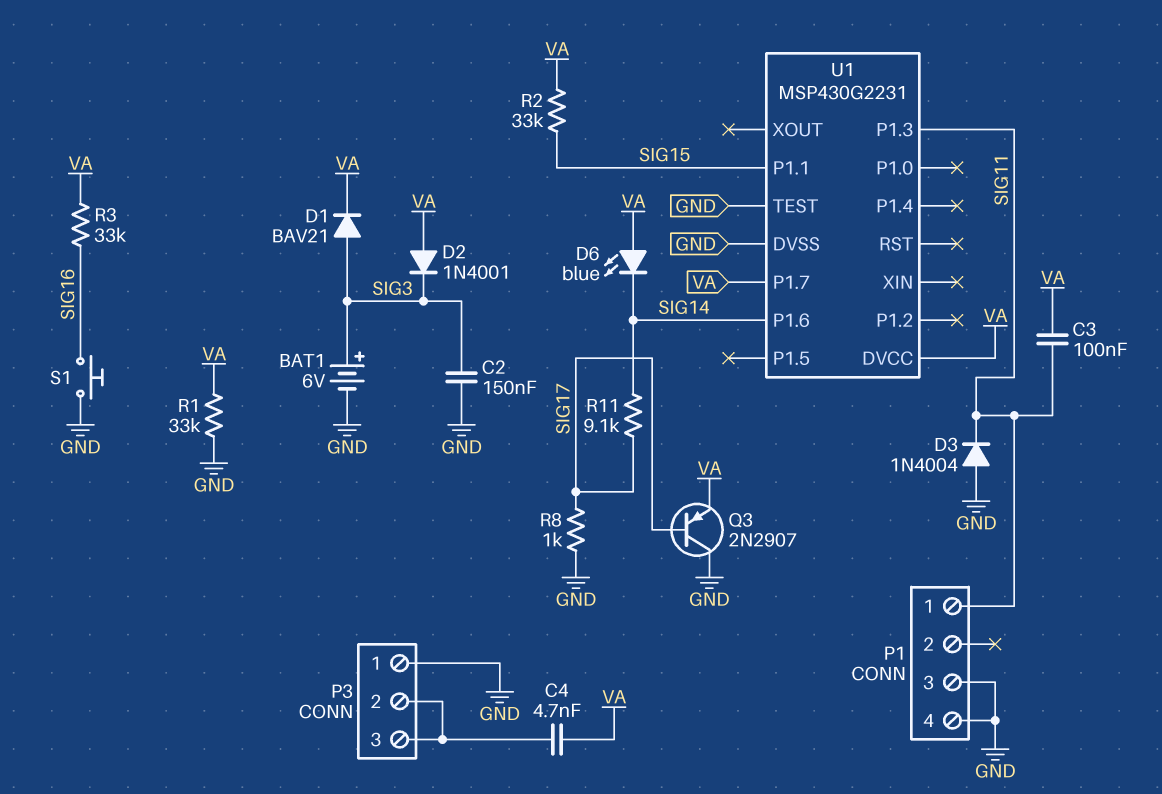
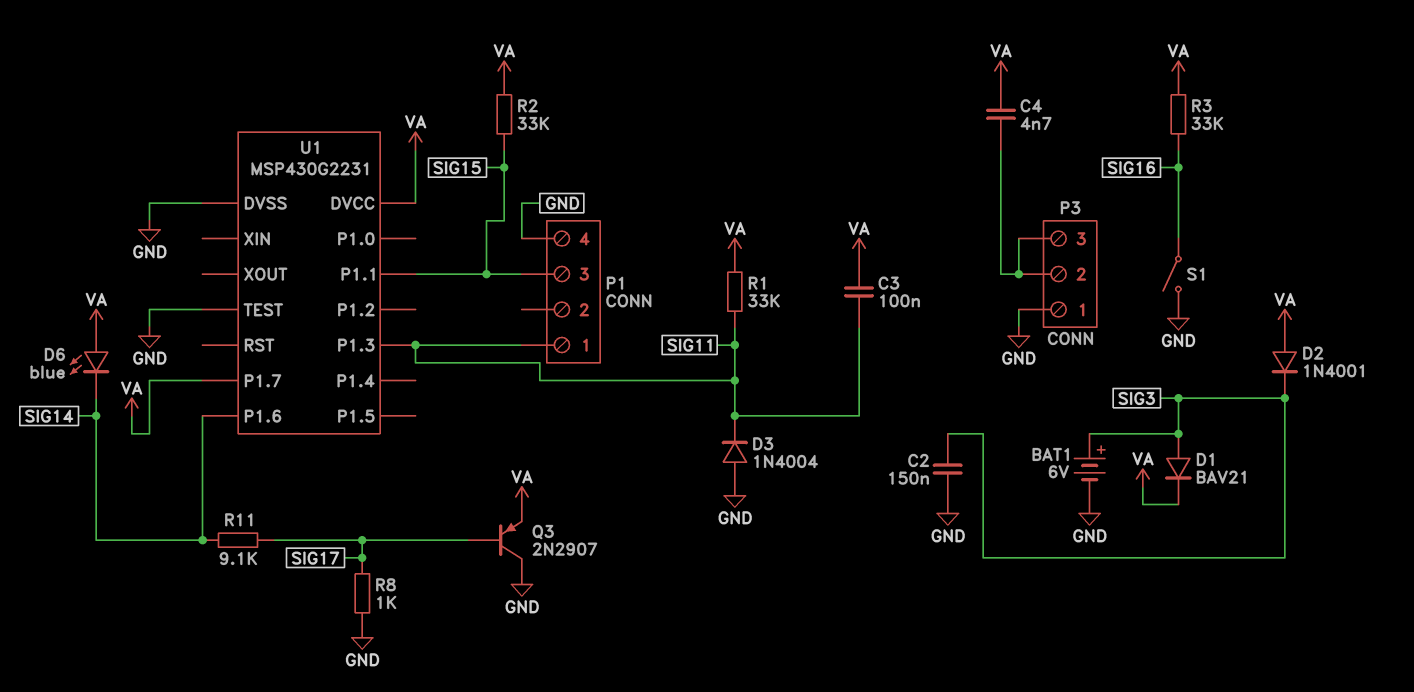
P1 pin 3: GND -> SIG15
R1: 33k (GND, VA) -> 33k (SIG11, VA)
S1: button (GND, SIG16) -> switch (GND, SIG16)

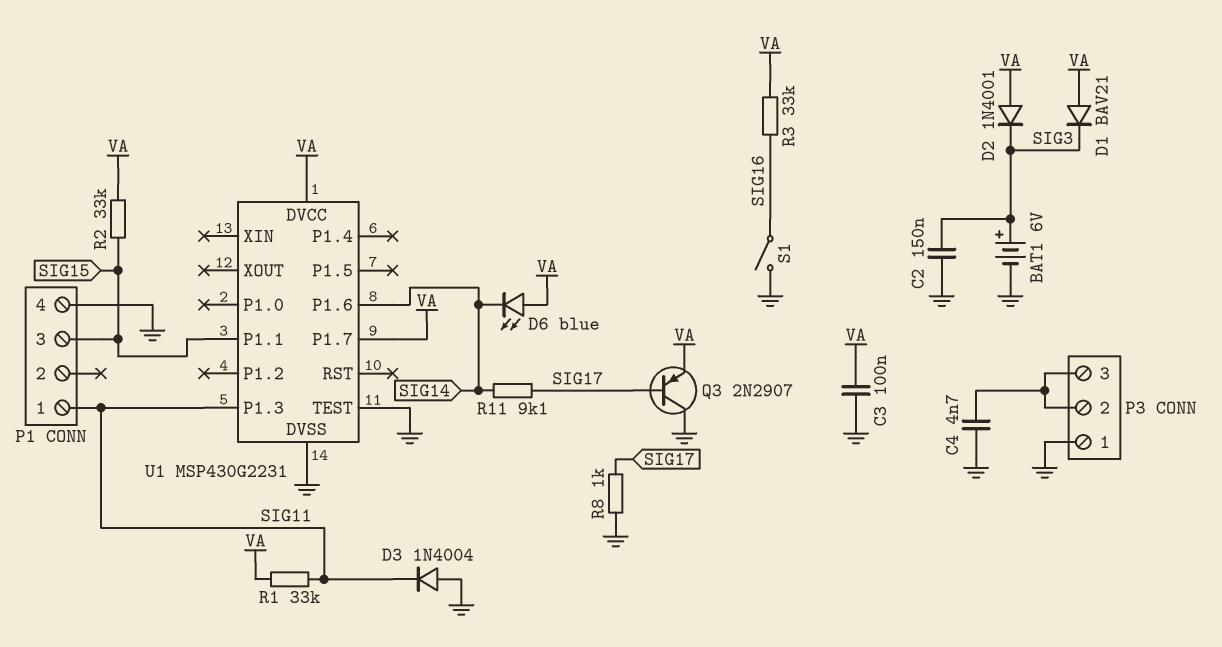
C3: 100nF (SIG11, VA) -> 100nF (GND, VA)
C4: 4.7nF (P3/2, VA) -> 4.7nF (GND, P3/2)
D1: diode BAV21 (A SIG3, K VA) -> diode BAV21 (A VA, K SIG3)

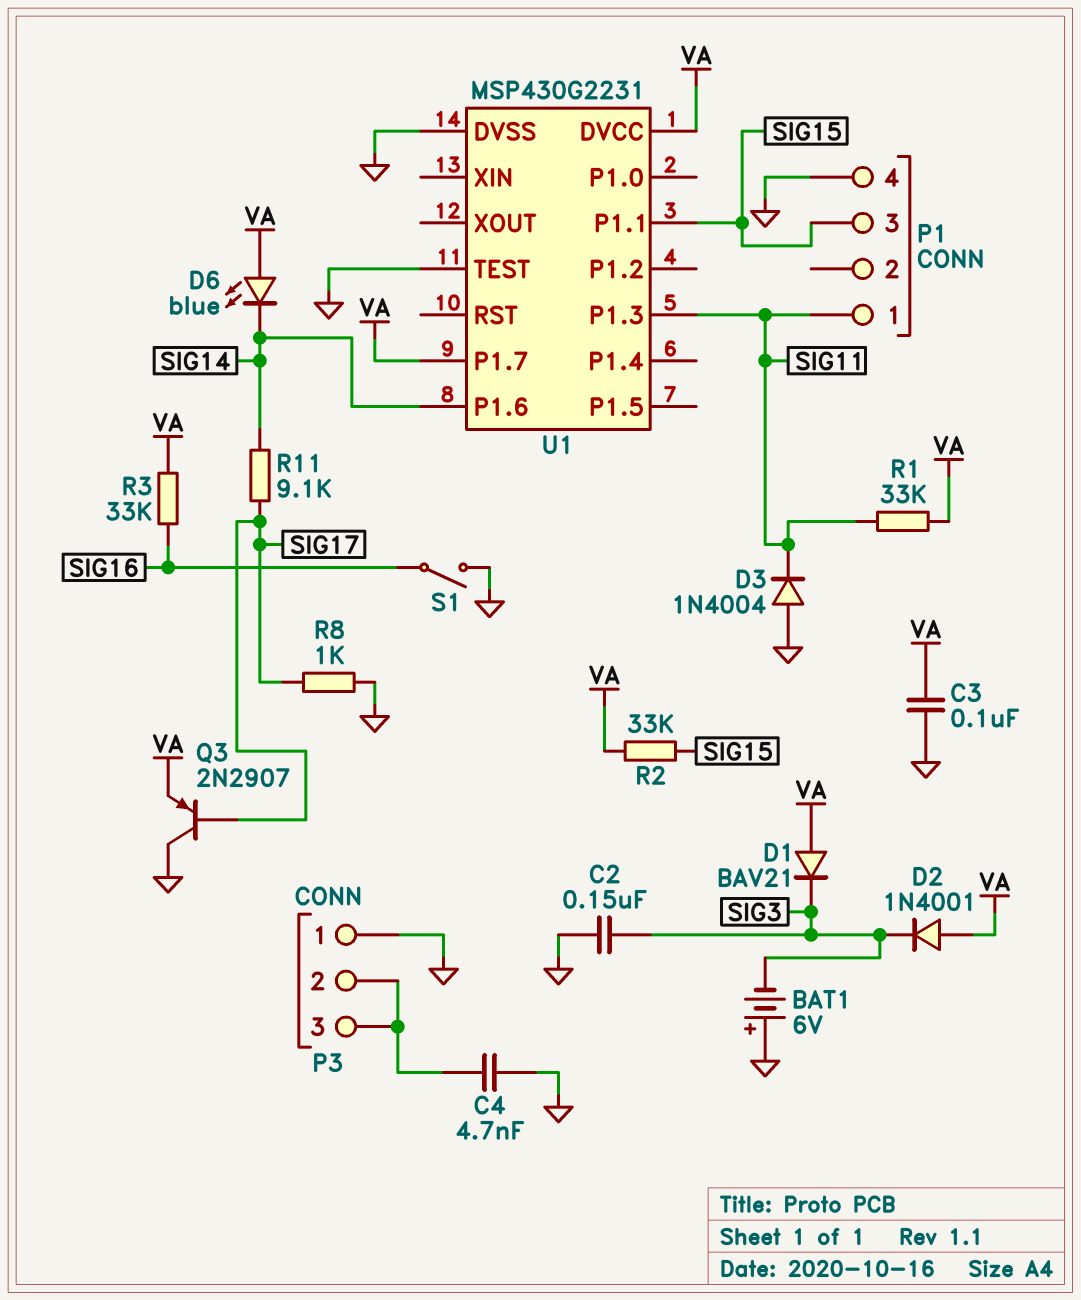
BAT1: 6V (plus SIG3, minus GND) -> 6V (plus GND, minus SIG3)

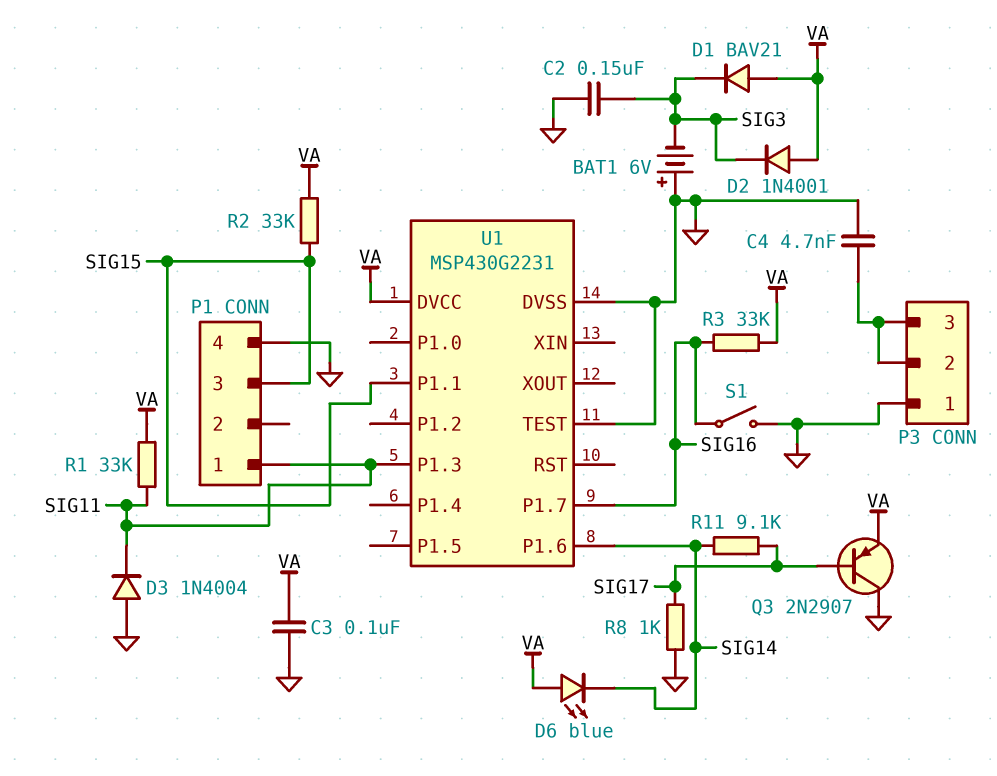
U1 pin P1.7: VA -> SIG16

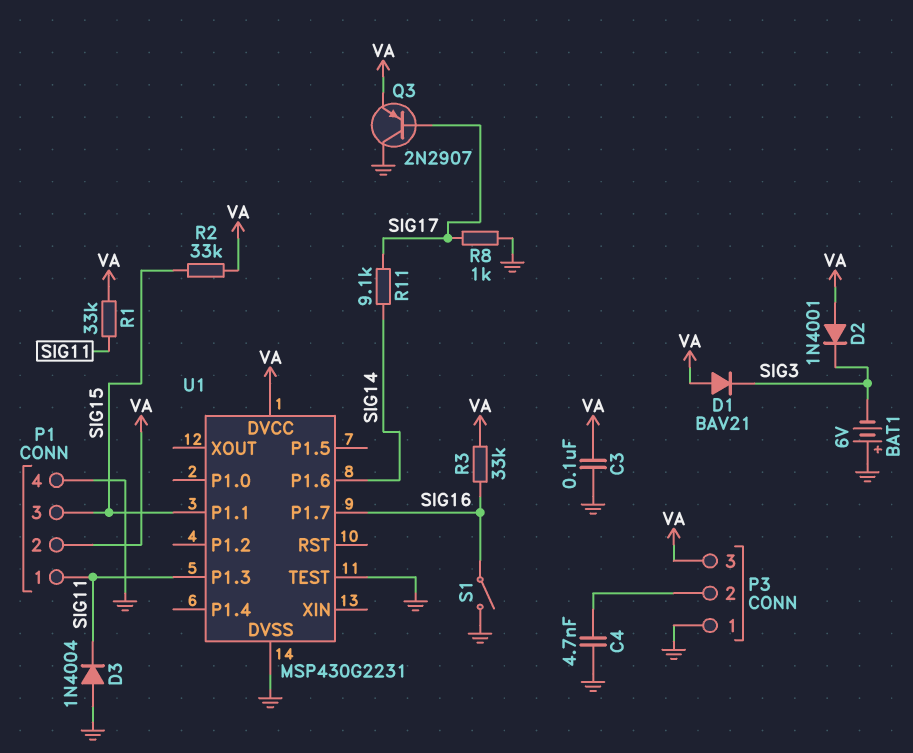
C2: 150nF (GND, SIG3) -> none
D6: LED blue (A VA, K SIG14) -> none
P1 pin 2: none -> VA
P3 pin 3: P3/2 -> VA

